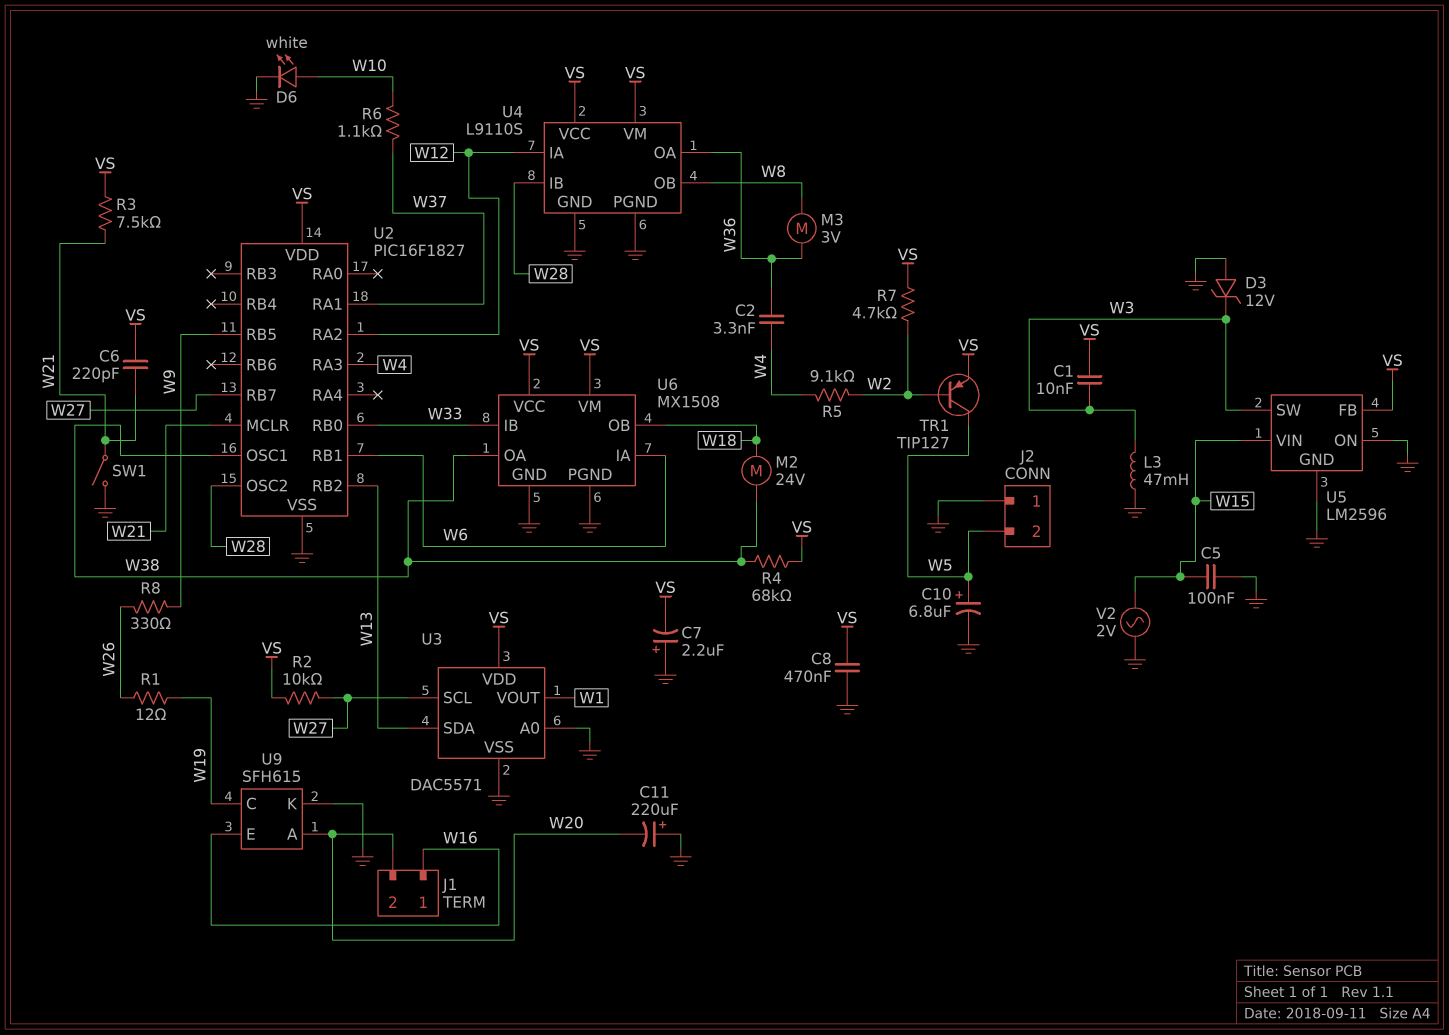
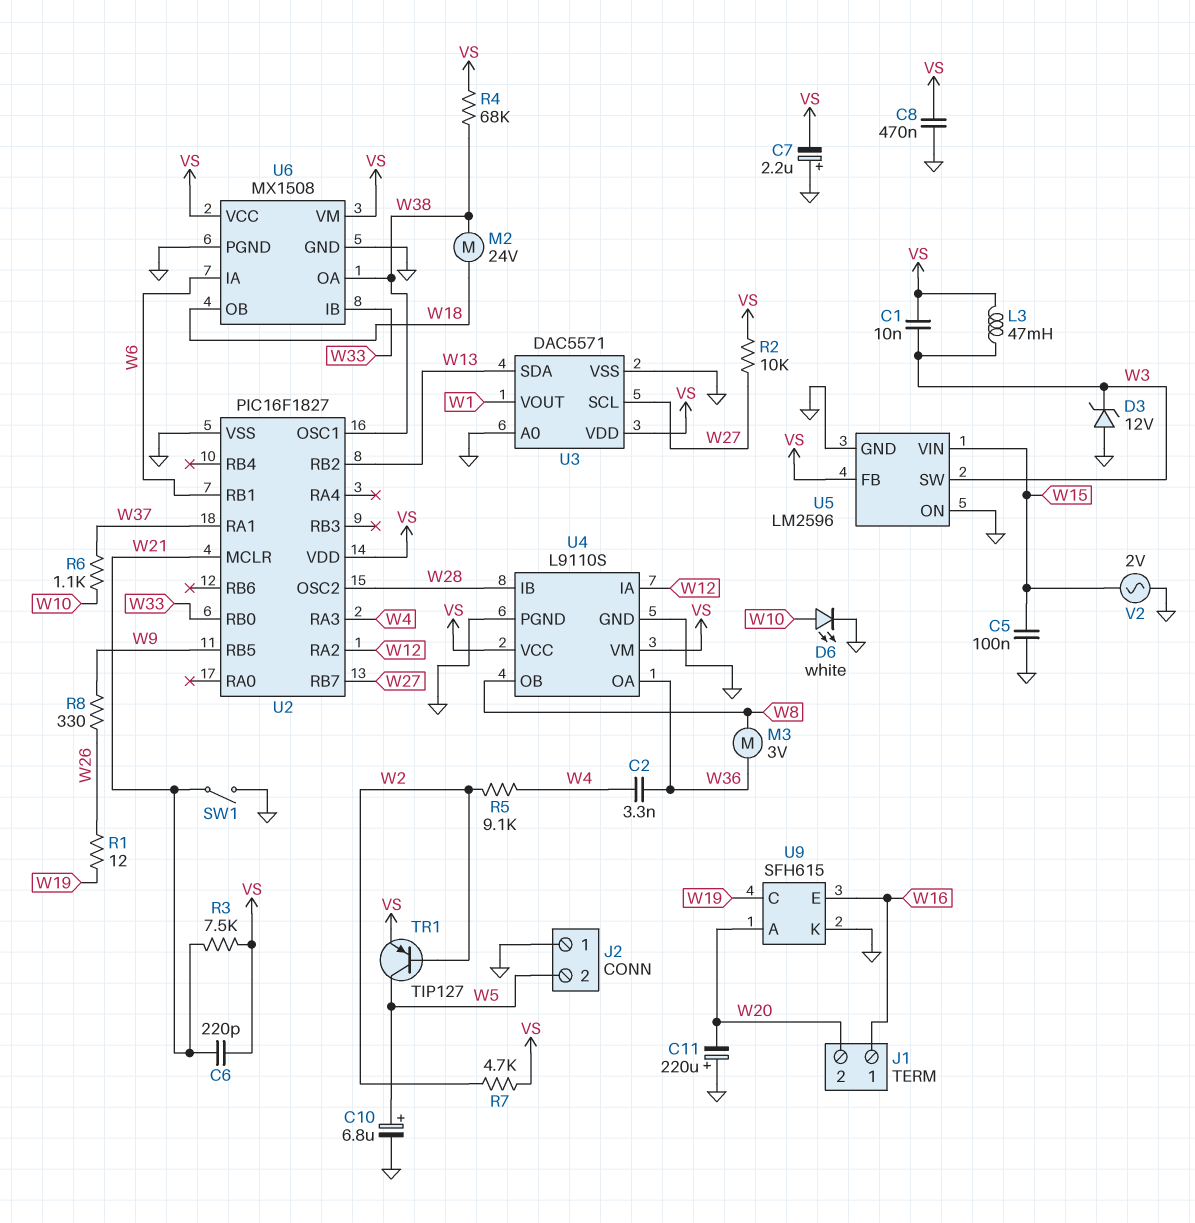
L3: 47mH (GND, W3) -> 47mH (VS, W3)

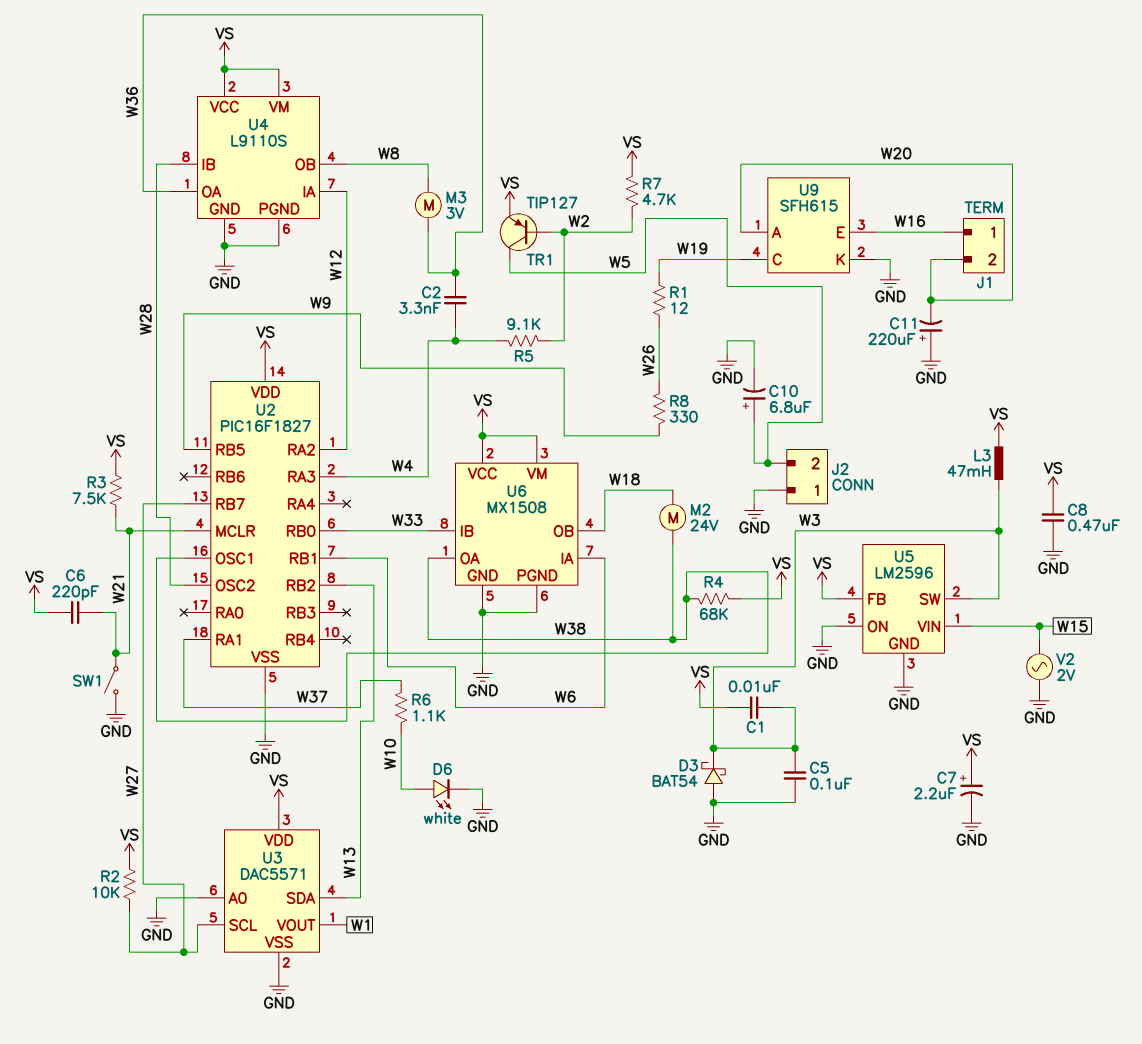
C5: 100nF (GND, W15) -> 100nF (GND, W3)
C7: 2.2uF (plus GND, minus VS) -> 2.2uF (plus VS, minus GND)
D3: zener 12V (A GND, K W3) -> schottky BAT54 (A GND, K W3)

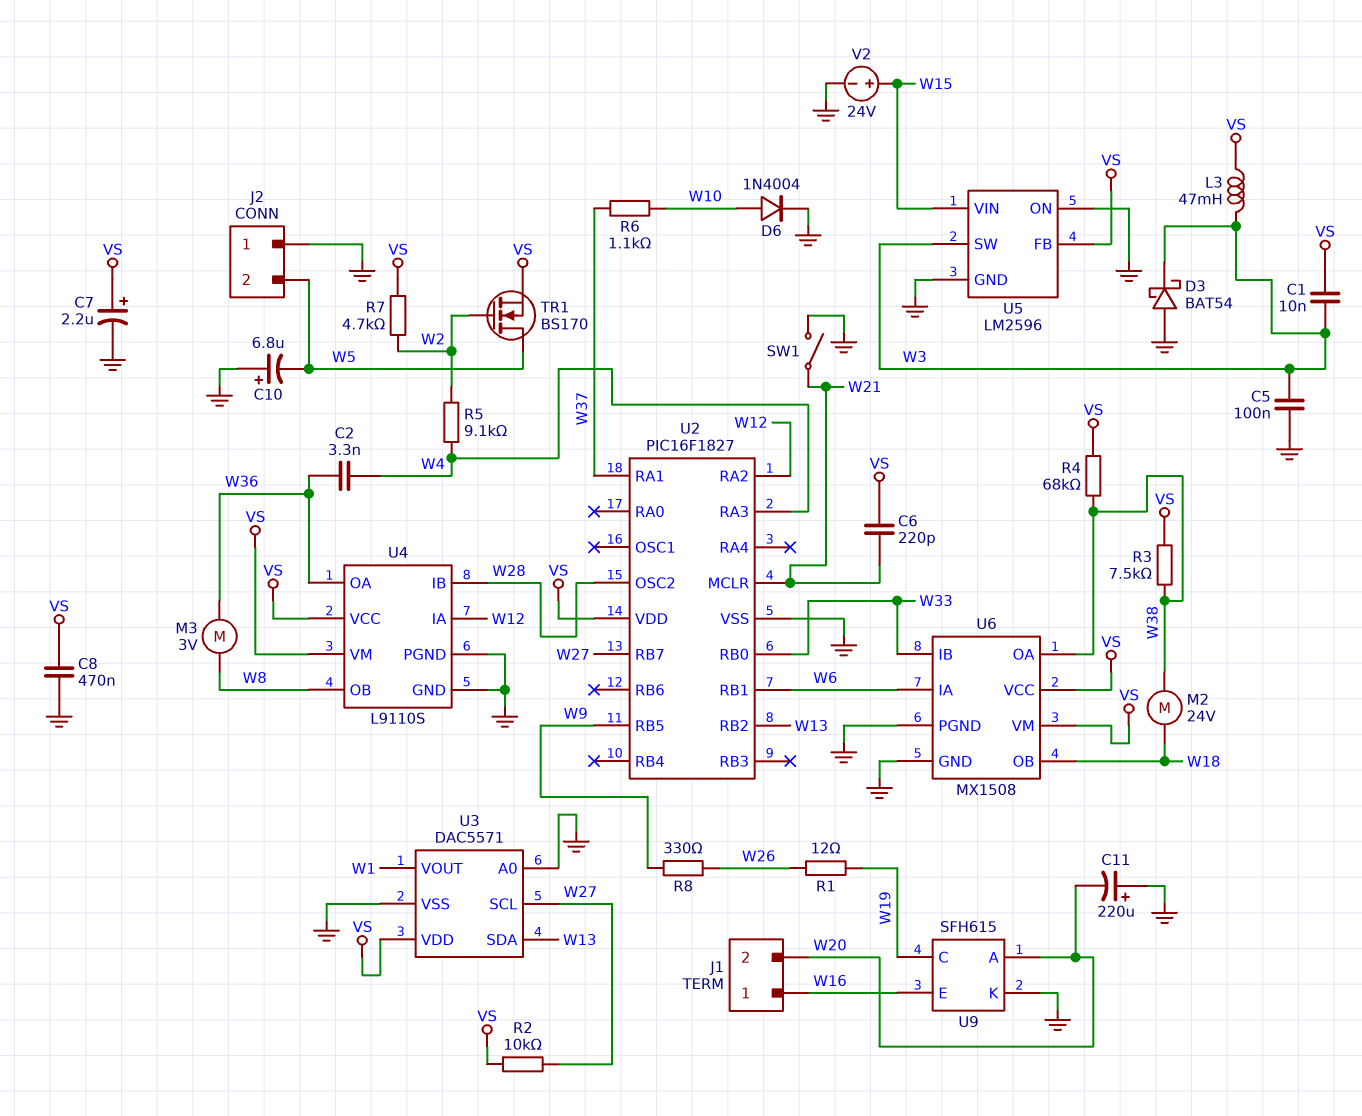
C10: 6.8uF (plus W5, minus GND) -> 6.8uF (plus GND, minus W5)
D6: LED white (A W10, K GND) -> diode 1N4004 (A W10, K GND)
R3: 7.5k (VS, W21) -> 7.5k (VS, W38)
TR1: PNP TIP127 (B W2, C W5, E VS) -> NMOS BS170 (G W2, D W5, S VS)
U2 pin OSC1: W38 -> none
V2: AC 2V (GND, W15) -> 24V (plus W15, minus GND)

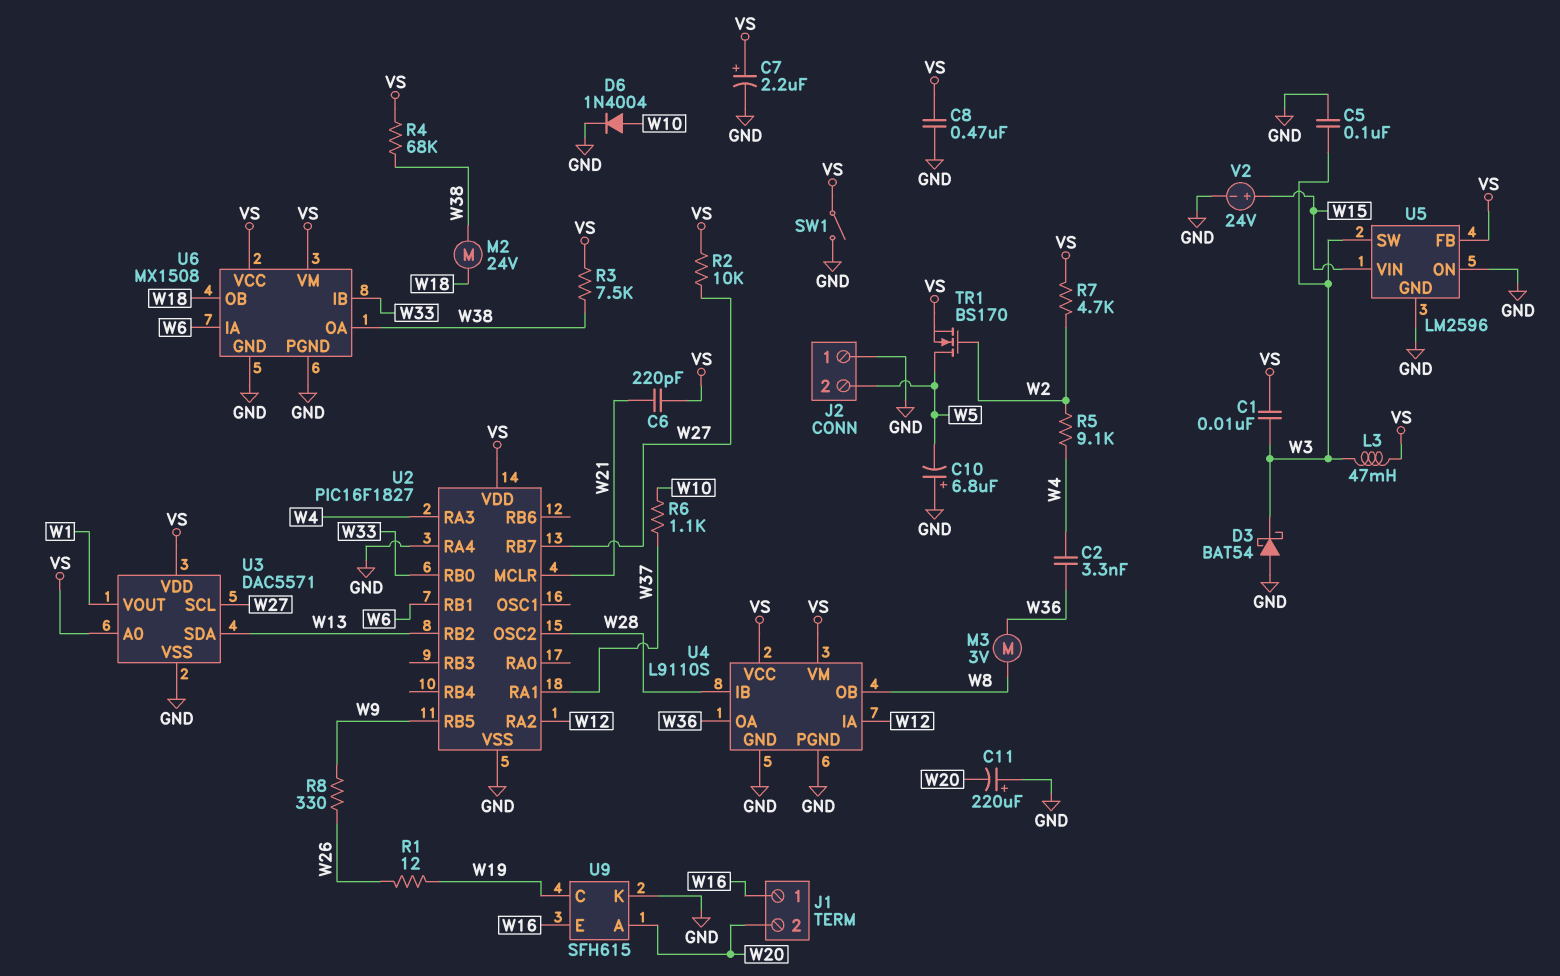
SW1: switch (GND, W21) -> switch (GND, VS)
U2 pin RA4: none -> GND
U3 pin A0: GND -> VS

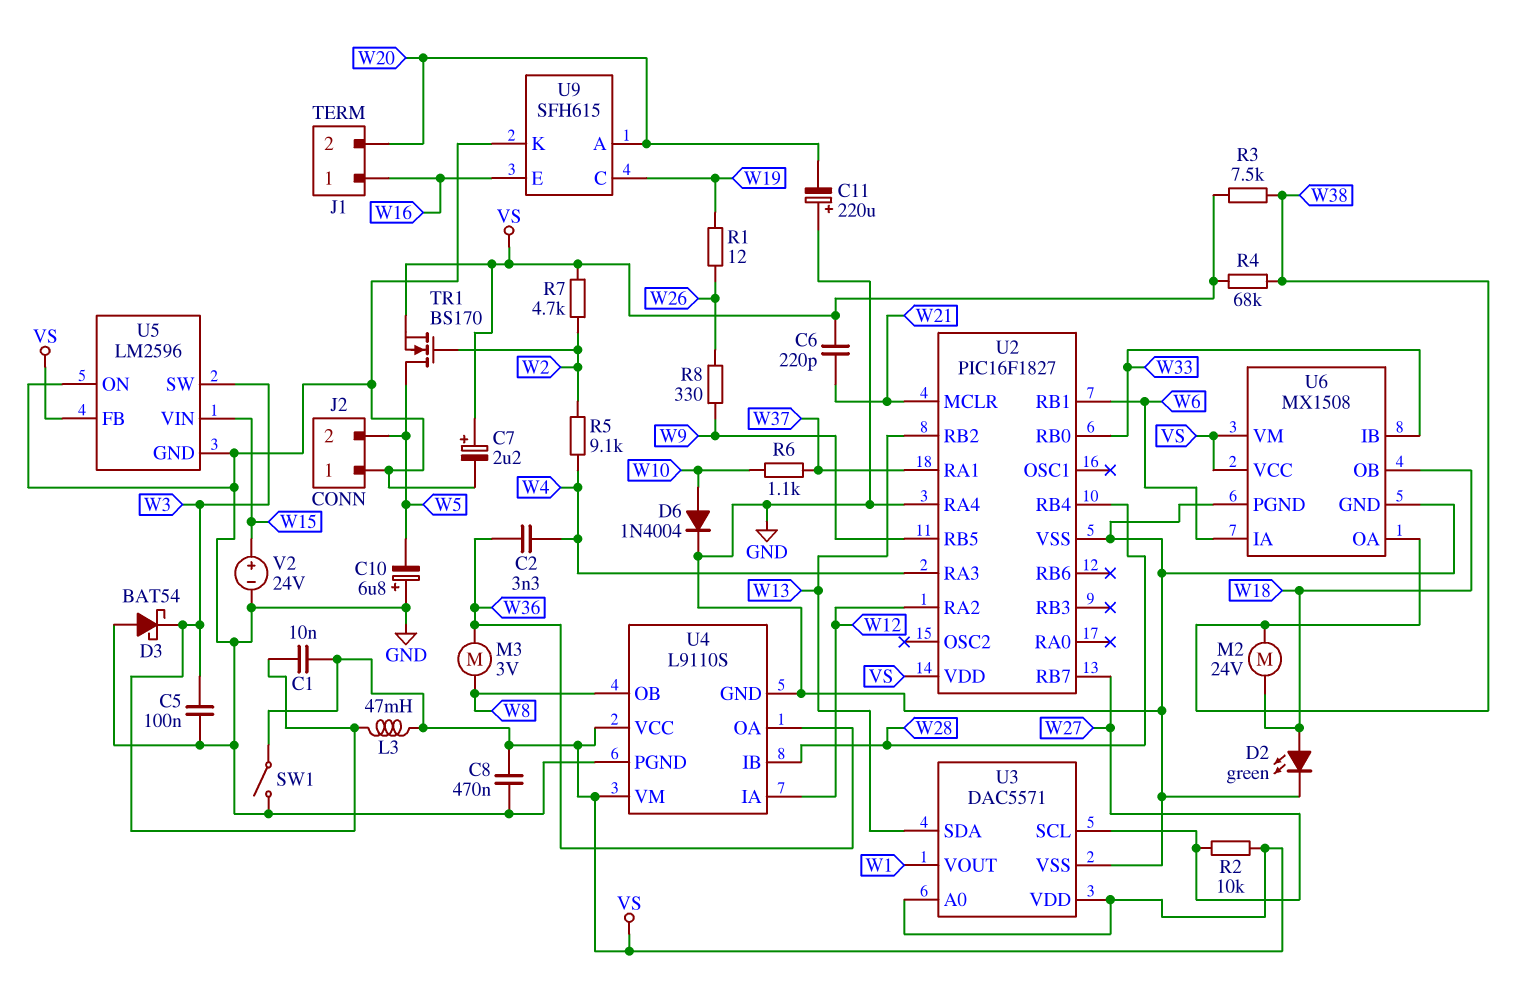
D2: none -> LED green (A W18, K GND)
U2 pin OSC2: W28 -> none
U2 pin RB4: none -> W28

